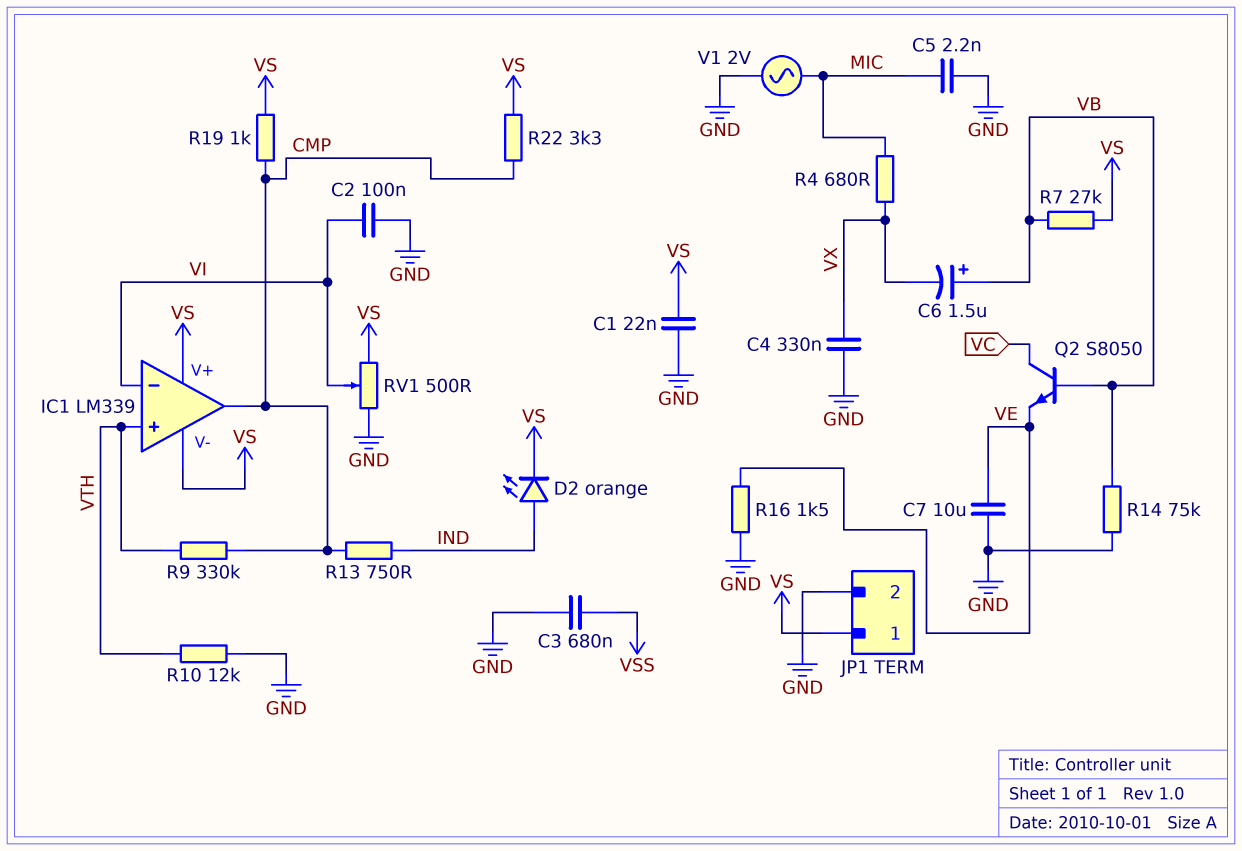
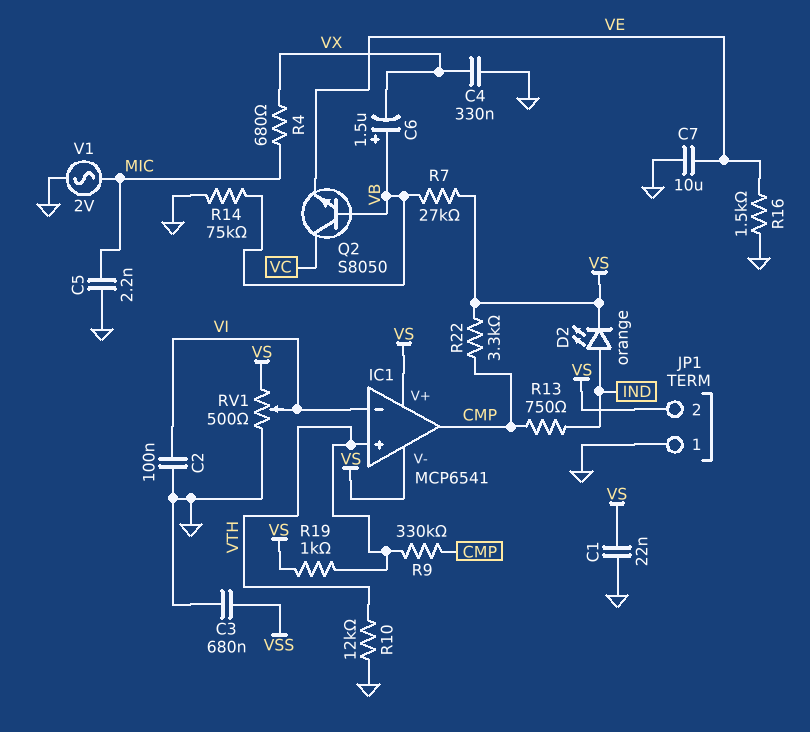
IC1: LM339 -> MCP6541
JP1 pin 1: VS -> GND
JP1 pin 2: GND -> VS
R19: 1k (CMP, VS) -> 1k (VS, VTH)

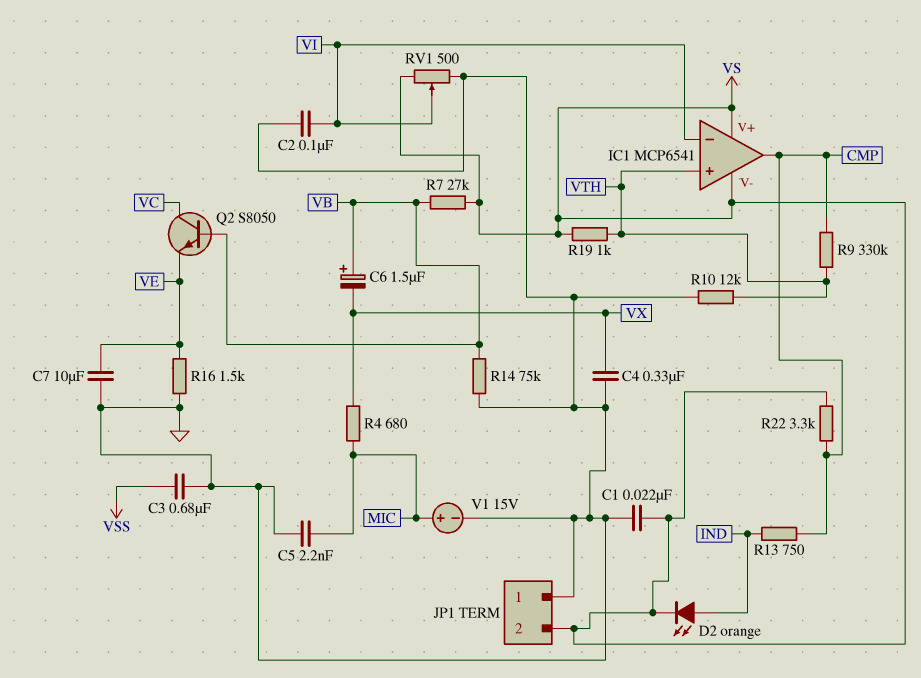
V1: AC 2V (GND, MIC) -> 15V (plus MIC, minus GND)

